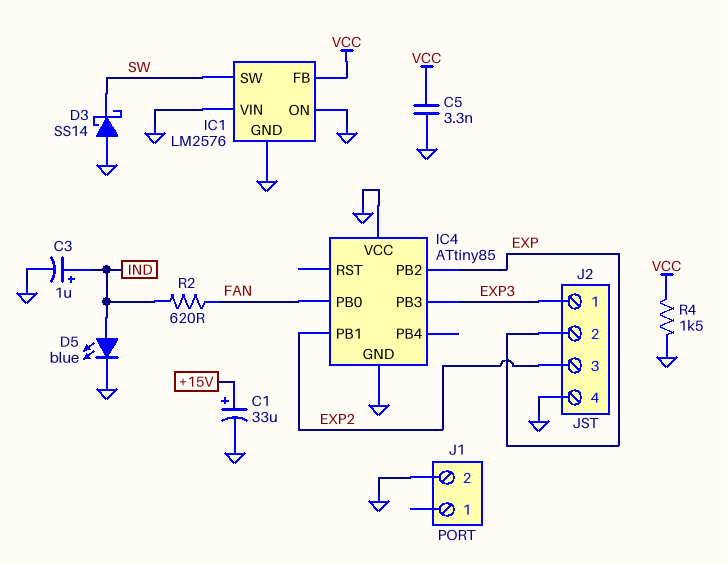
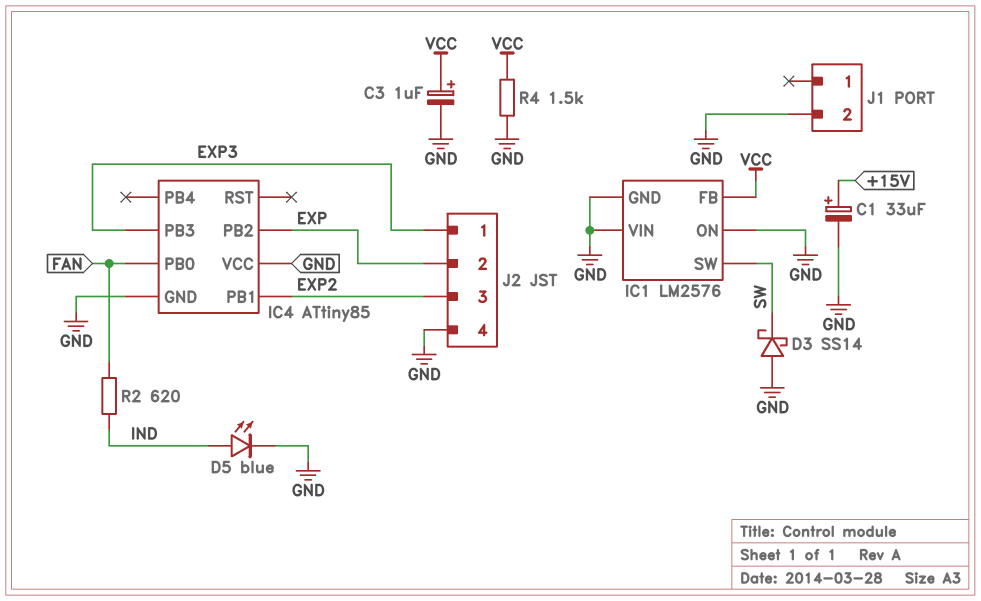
C3: 1uF (plus IND, minus GND) -> 1uF (plus VCC, minus GND)
C5: 3.3nF (GND, VCC) -> none

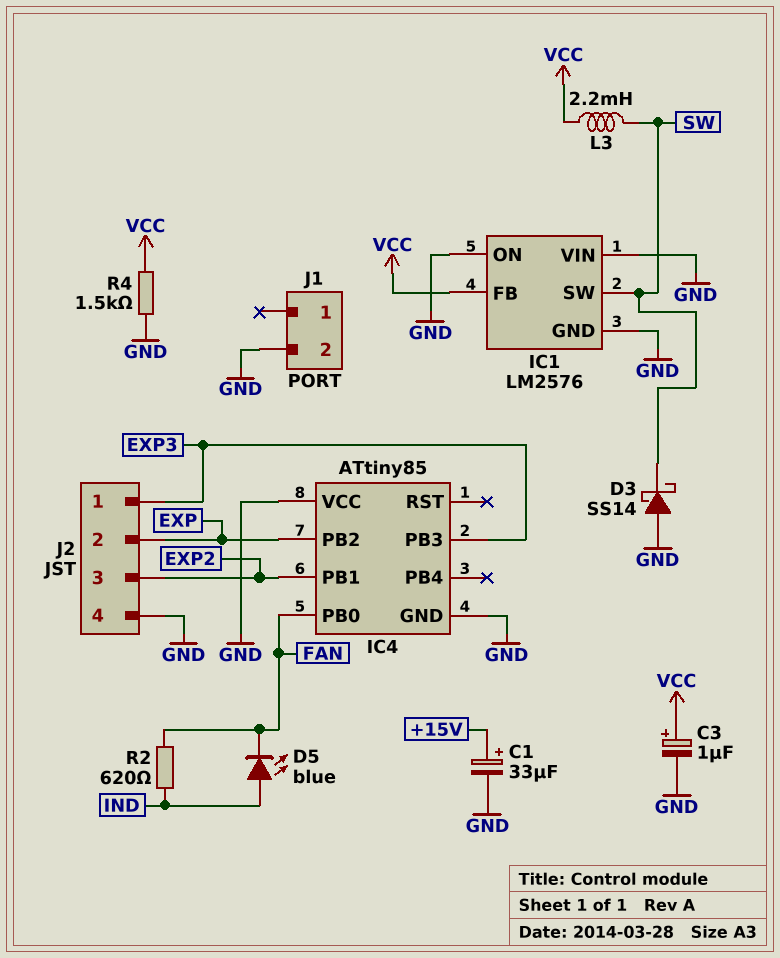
D5: LED blue (A IND, K GND) -> LED blue (A IND, K FAN)
L3: none -> 2.2mH (SW, VCC)

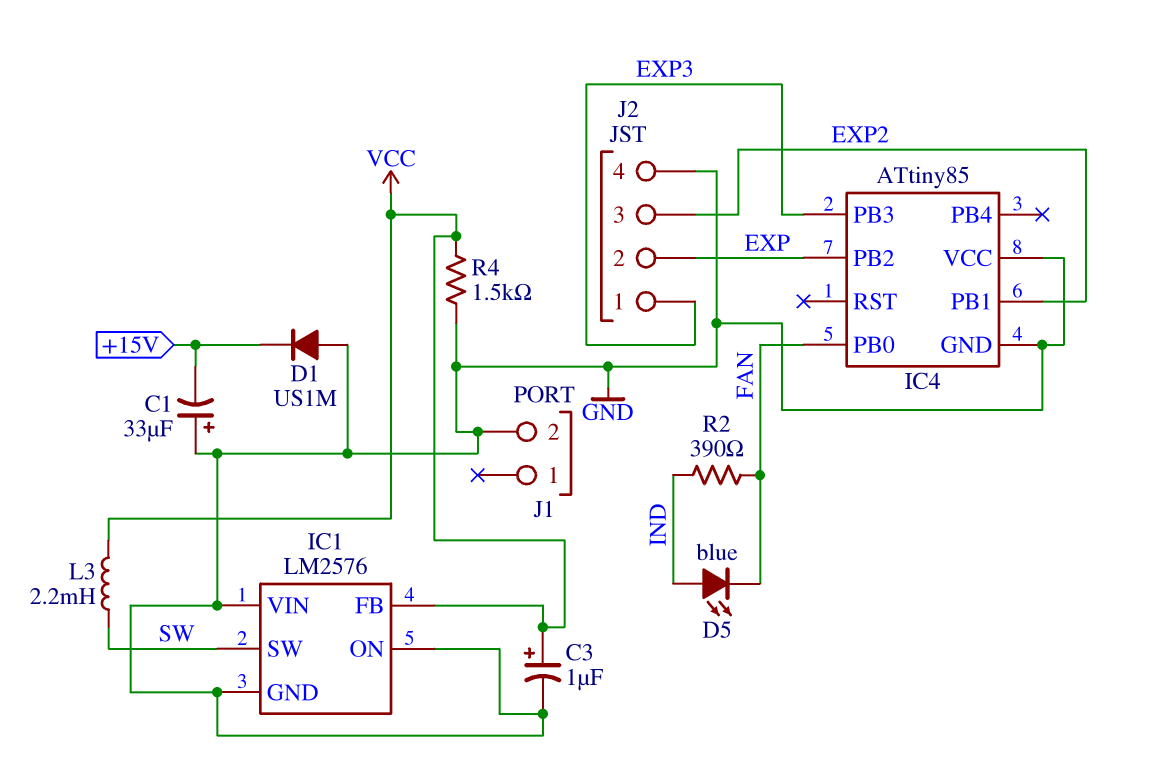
C1: 33uF (plus +15V, minus GND) -> 33uF (plus GND, minus +15V)
D1: none -> diode US1M (A GND, K +15V)
D3: schottky SS14 (A GND, K SW) -> none
R2: 620 (FAN, IND) -> 390 (FAN, IND)

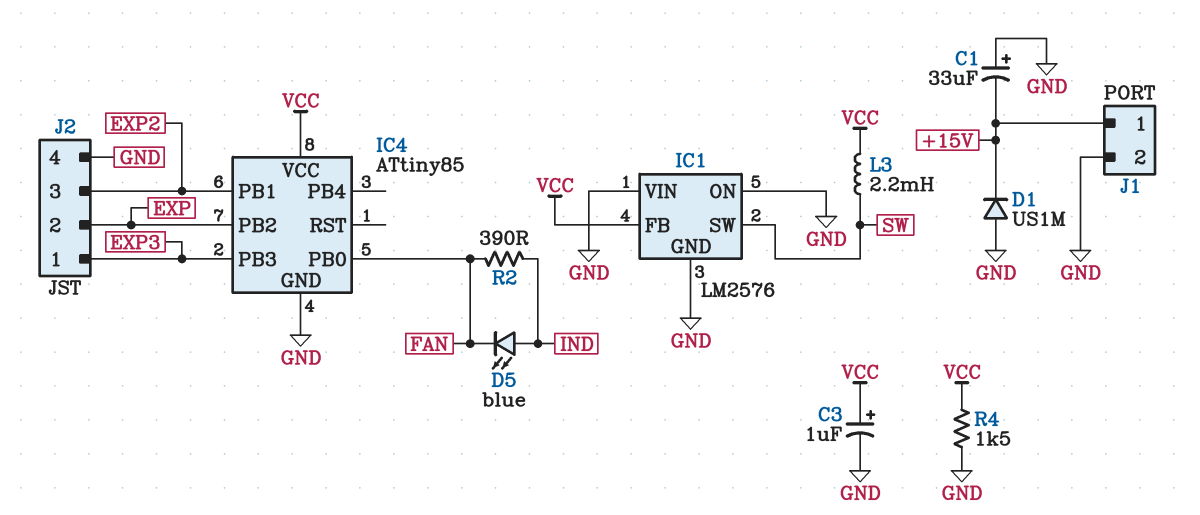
IC4 pin VCC: GND -> VCC
J1 pin 1: none -> +15V

